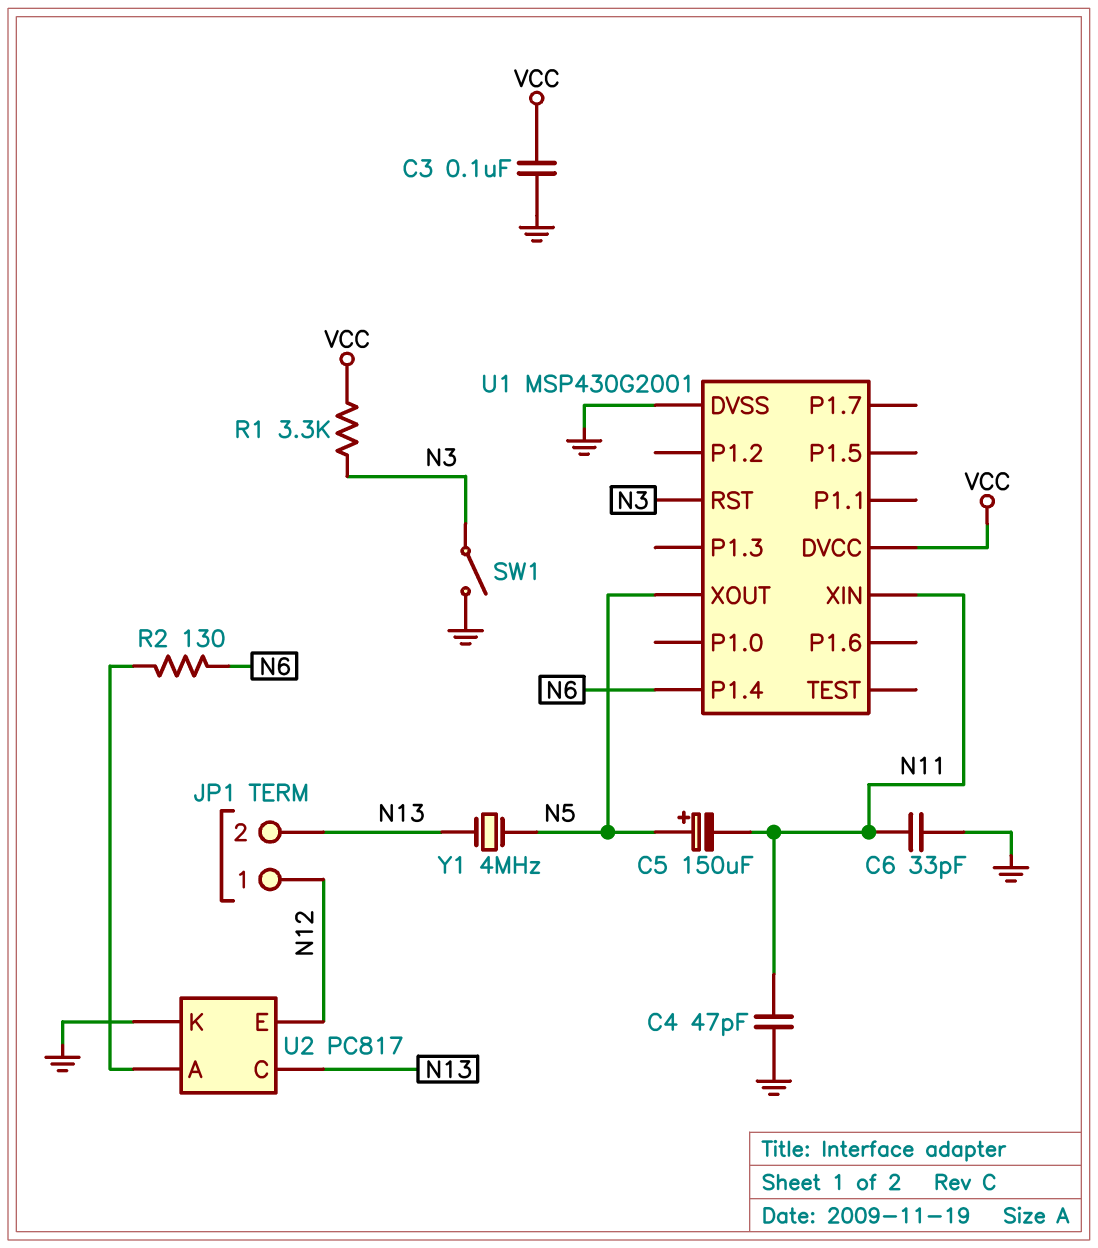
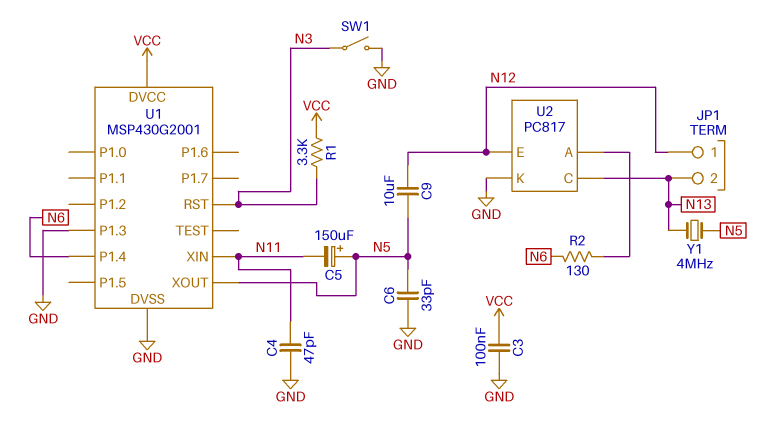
C6: 33pF (GND, N11) -> 33pF (GND, N5)
C9: none -> 10uF (N5, N12)
U1 pin P1.3: none -> GND

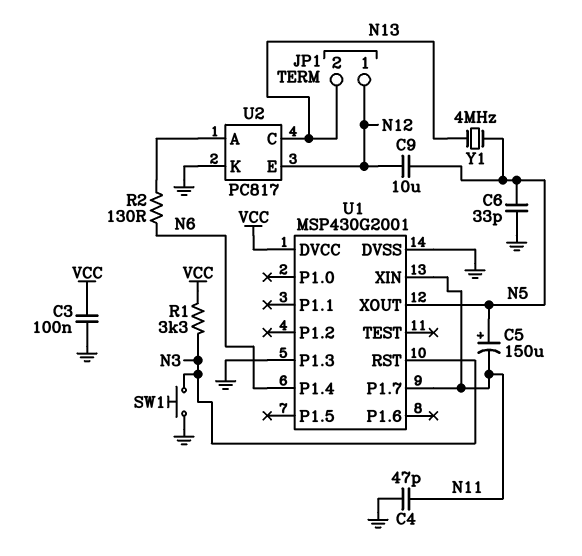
SW1: switch (GND, N3) -> button (GND, N3)
U1 pin P1.7: none -> N11

